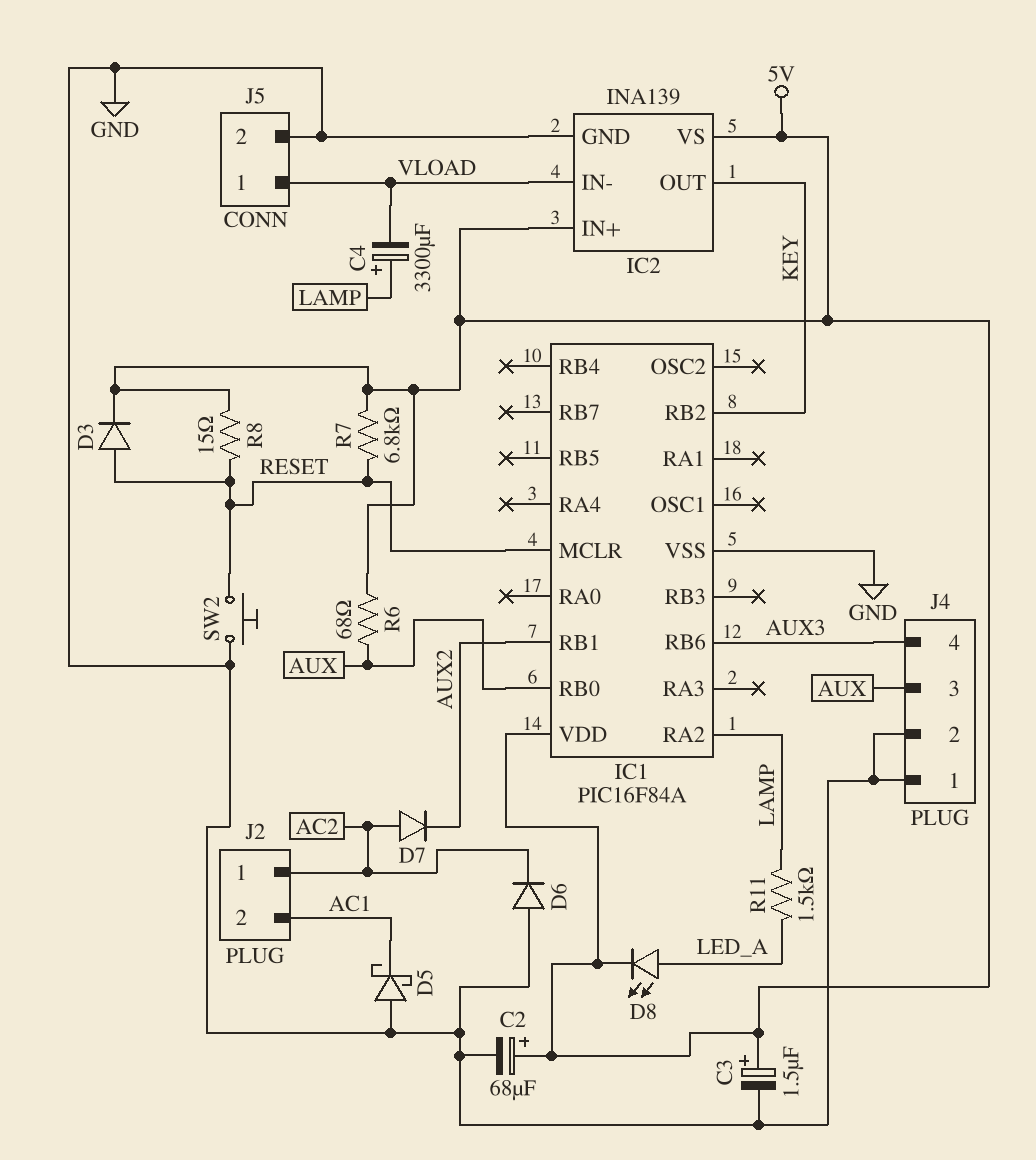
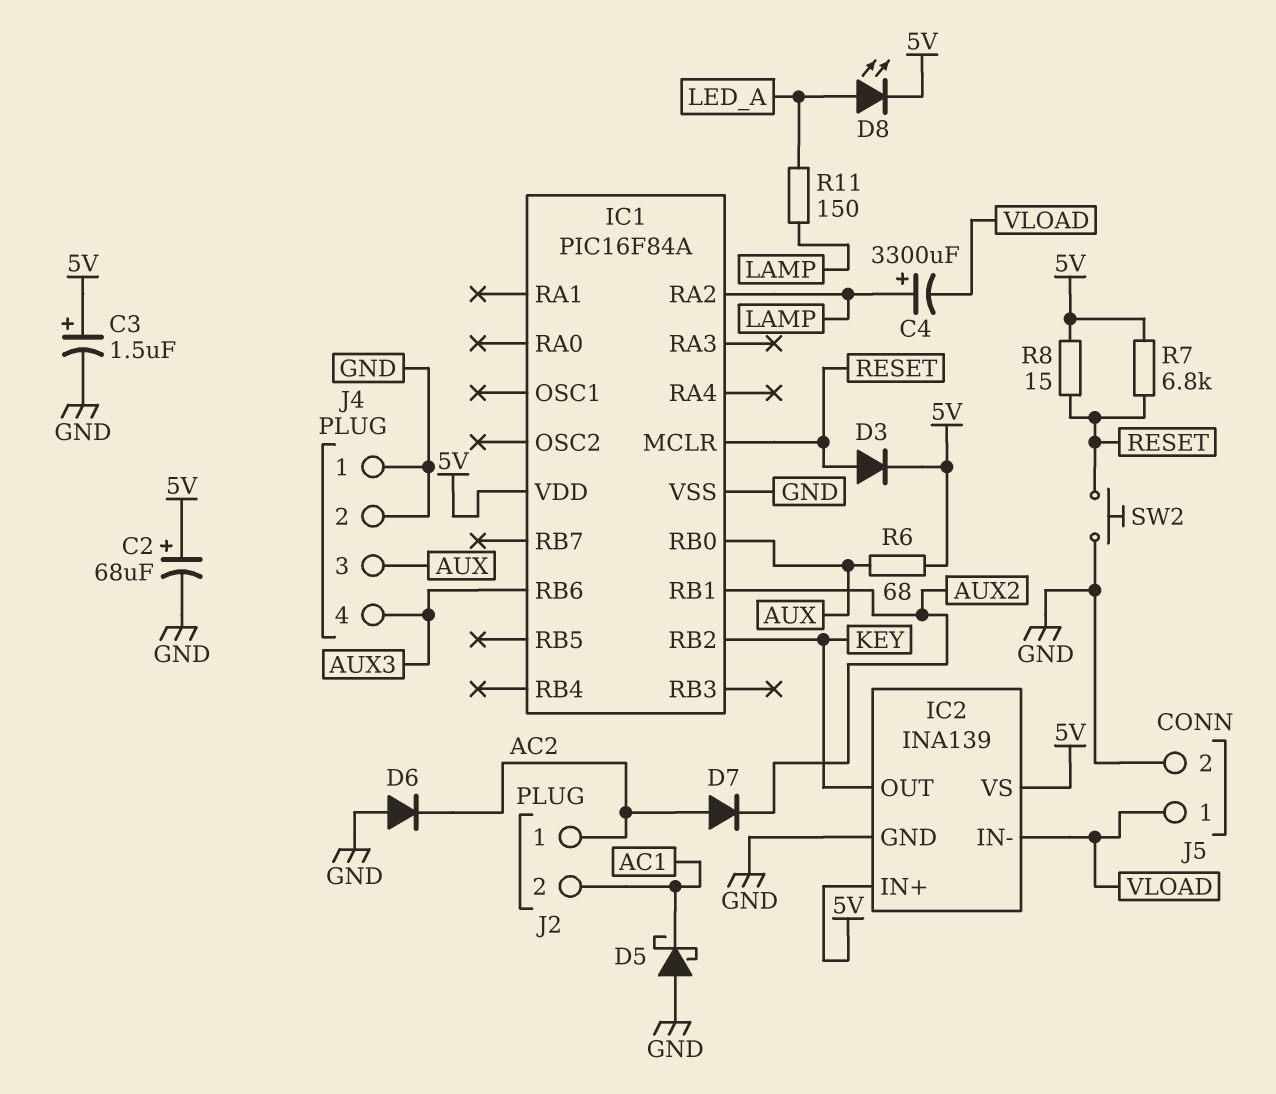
R11: 1.5k (LAMP, LED_A) -> 150 (LAMP, LED_A)

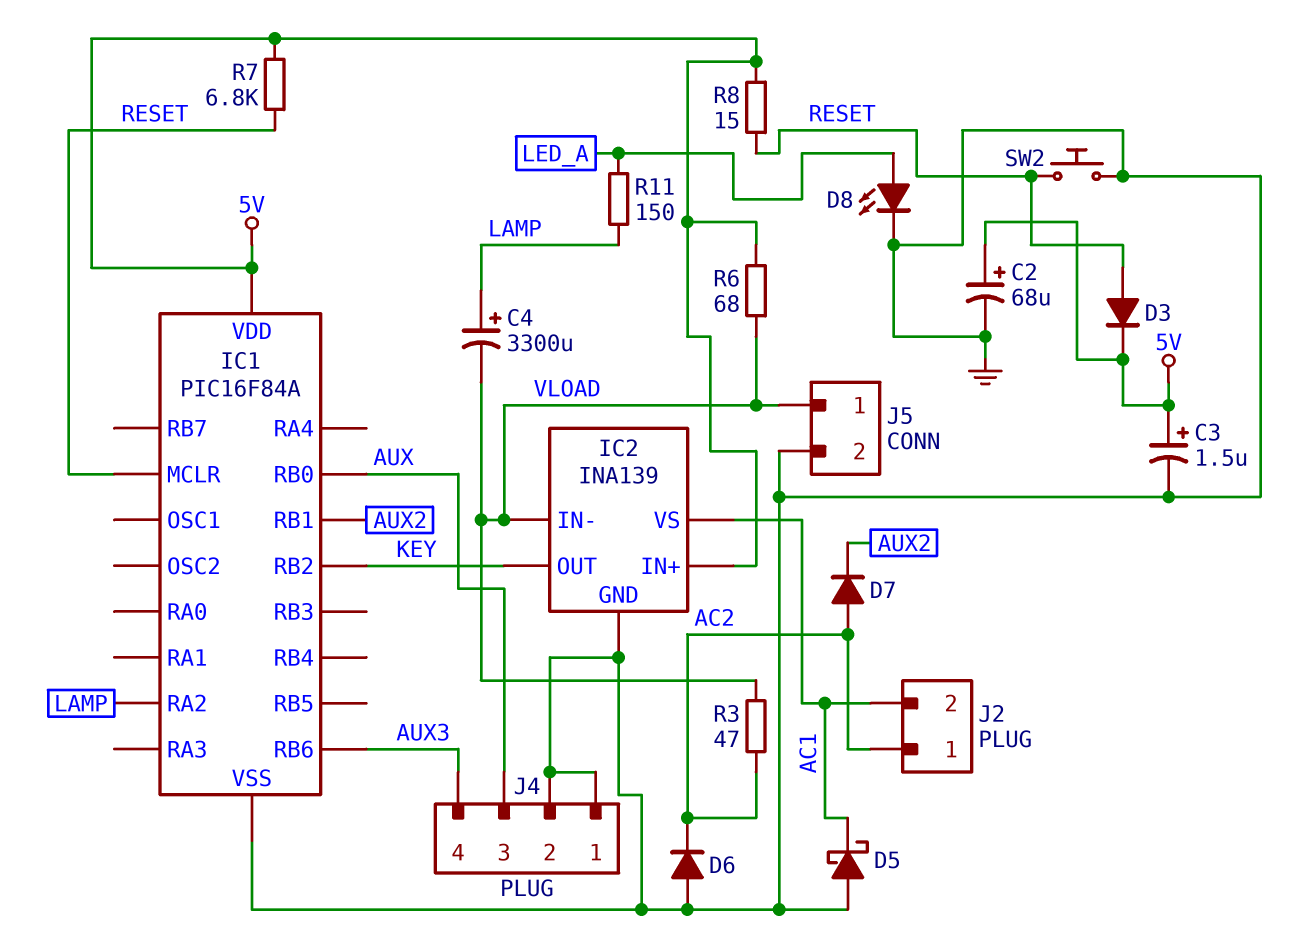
D8: LED (A LED_A, K 5V) -> LED (A LED_A, K GND)
IC2 pin VS: 5V -> AC1
R3: none -> 47 (AC2, VLOAD)
R6: 68 (5V, AUX) -> 68 (5V, VLOAD)

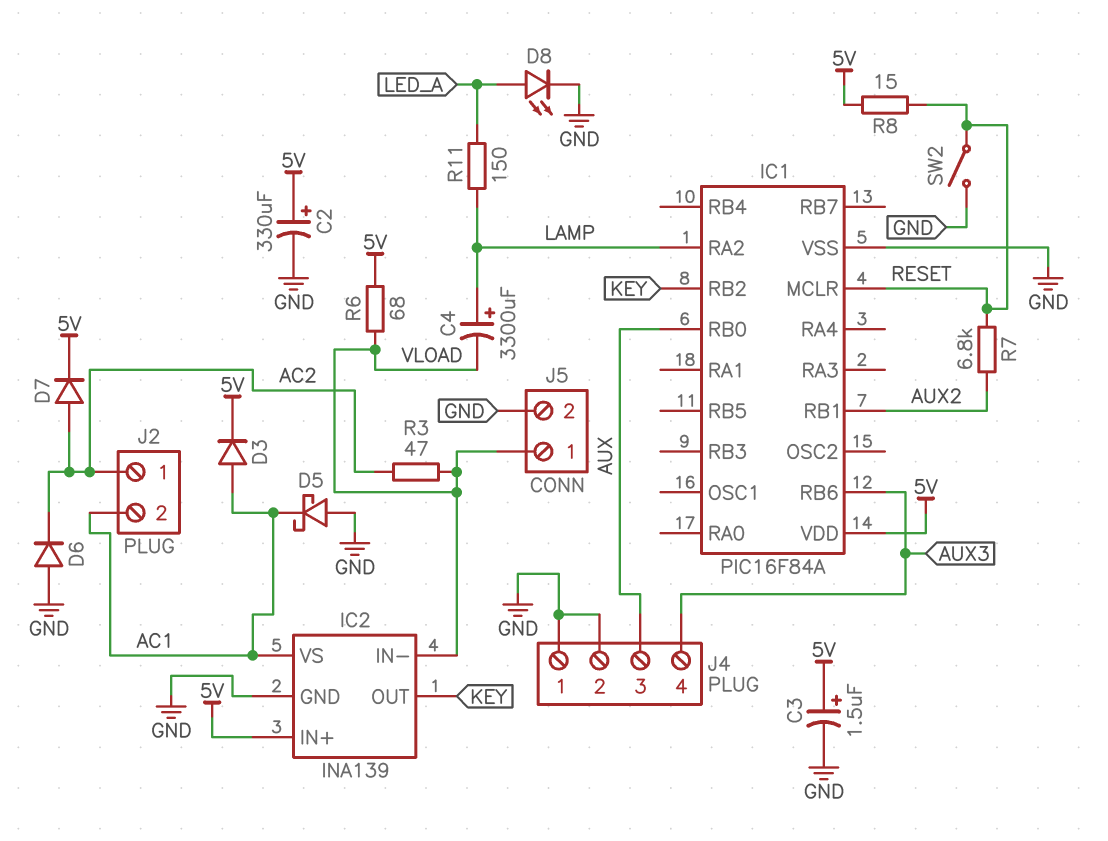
C2: 68uF (plus 5V, minus GND) -> 330uF (plus 5V, minus GND)
D3: diode (A RESET, K 5V) -> diode (A AC1, K 5V)
D7: diode (A AC2, K AUX2) -> diode (A AC2, K 5V)
R7: 6.8k (5V, RESET) -> 6.8k (AUX2, RESET)
SW2: button (GND, RESET) -> switch (GND, RESET)

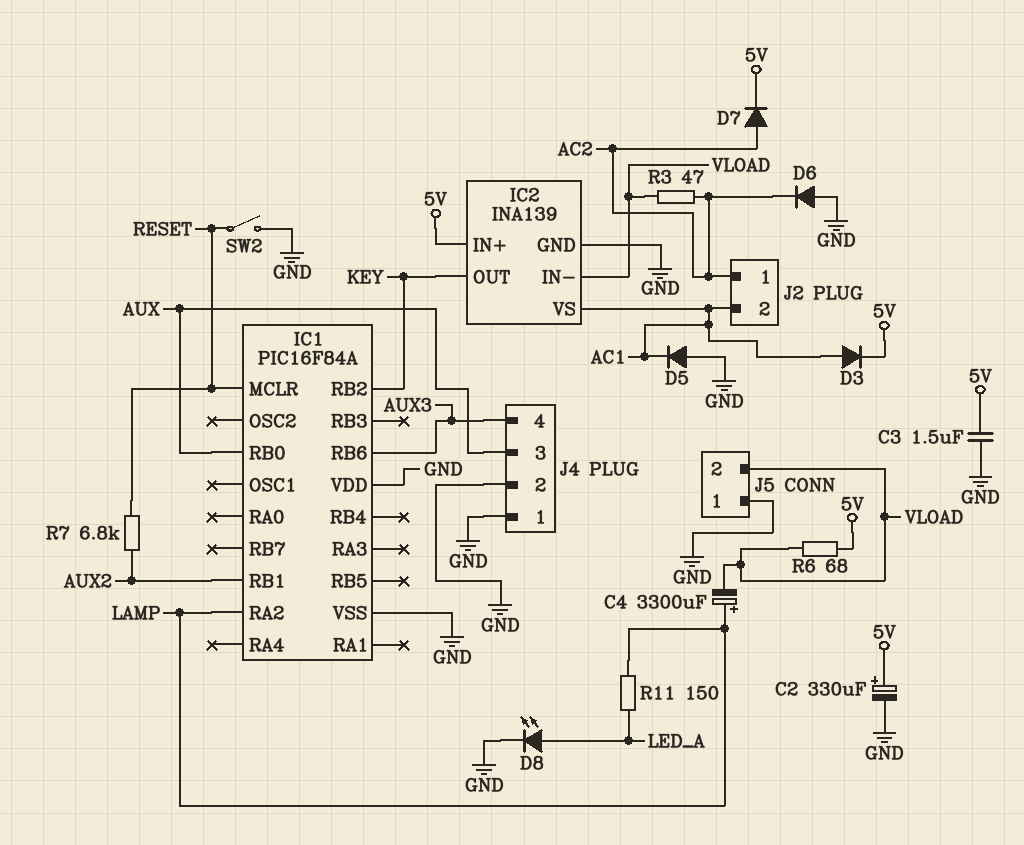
C3: 1.5uF (plus 5V, minus GND) -> 1.5uF (5V, GND)
D5: schottky (A GND, K AC1) -> diode (A GND, K AC1)
IC1 pin VDD: 5V -> GND
J5 pin 1: VLOAD -> GND
J5 pin 2: GND -> VLOAD
R8: 15 (5V, RESET) -> none

